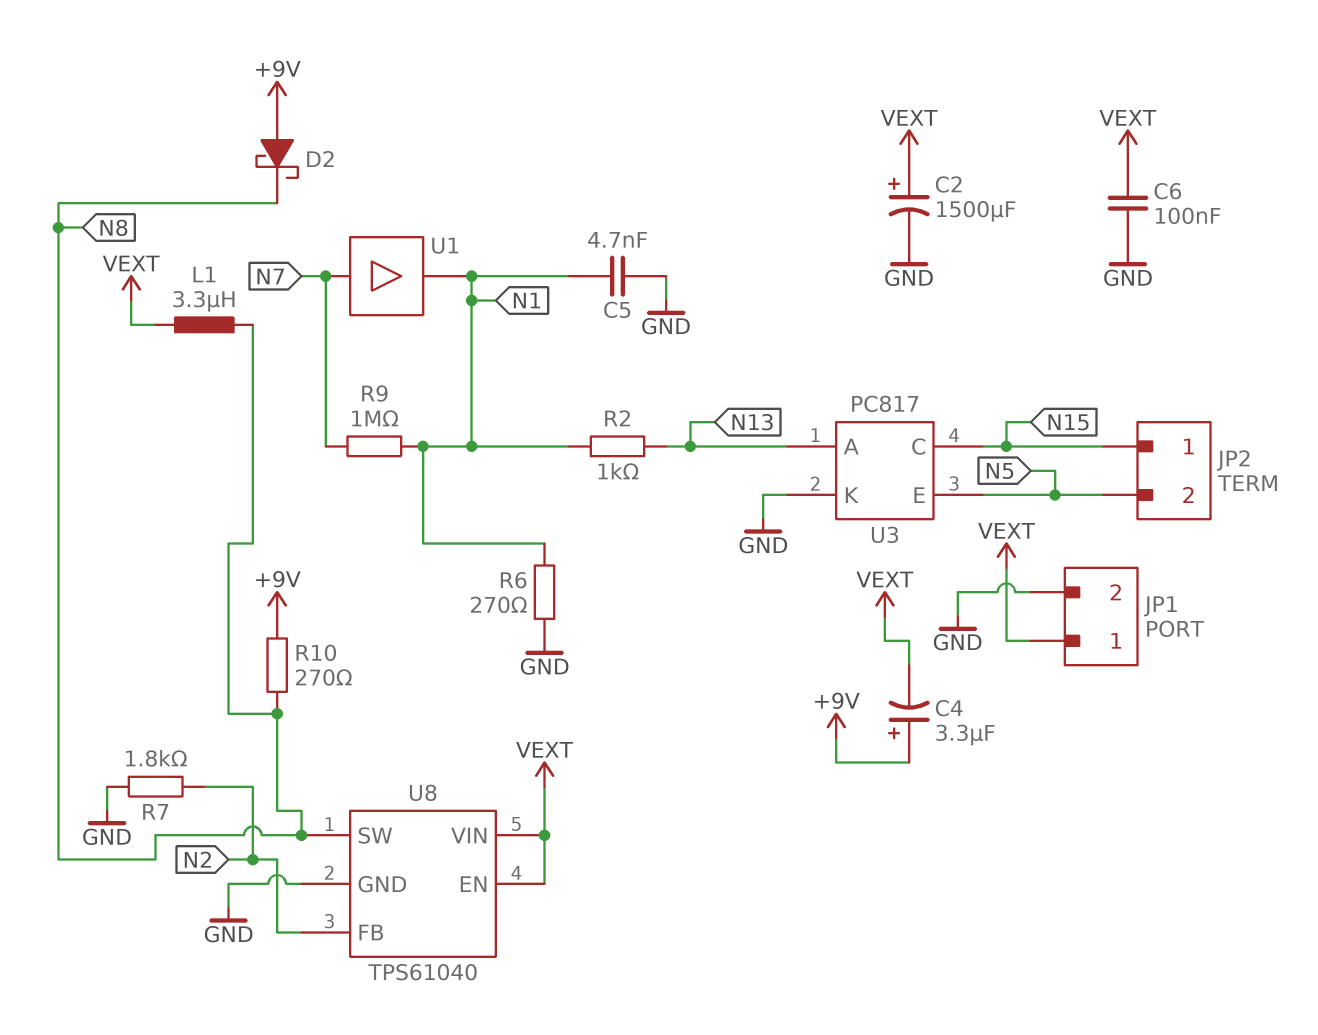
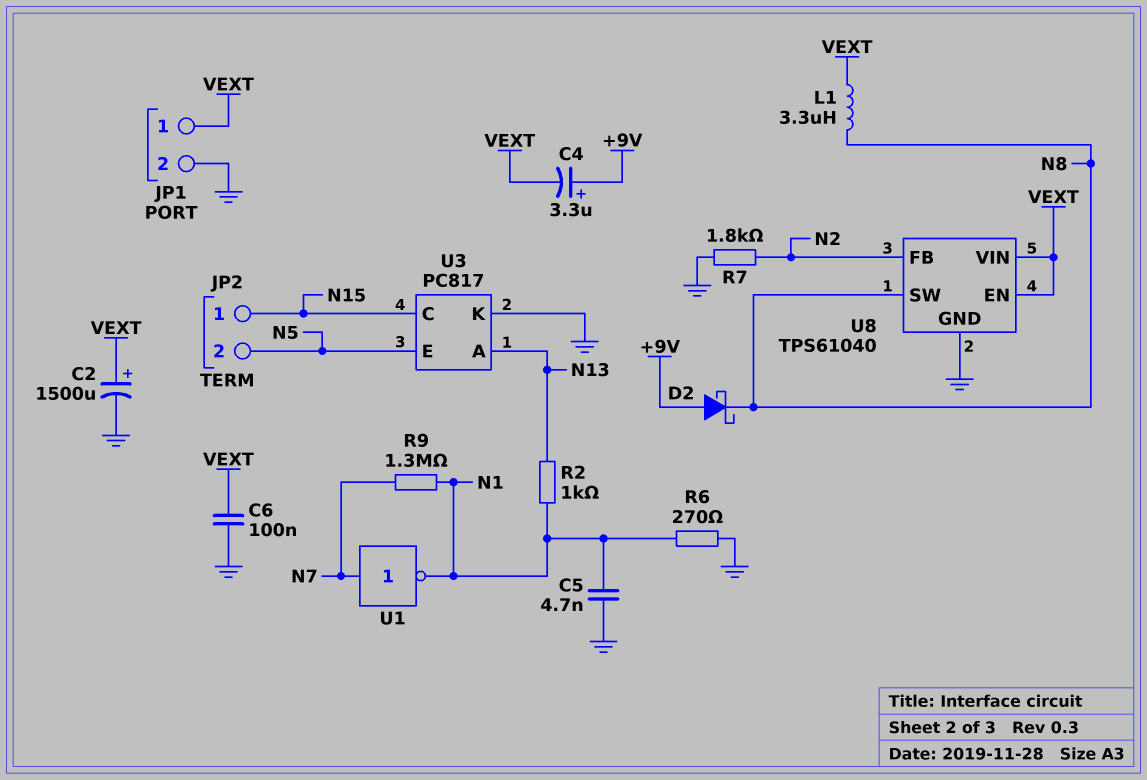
R9: 1M (N1, N7) -> 1.3M (N1, N7)
R10: 270 (+9V, N8) -> none
U1: buffer (in N7, out N1) -> NOT (in N7, out N1)

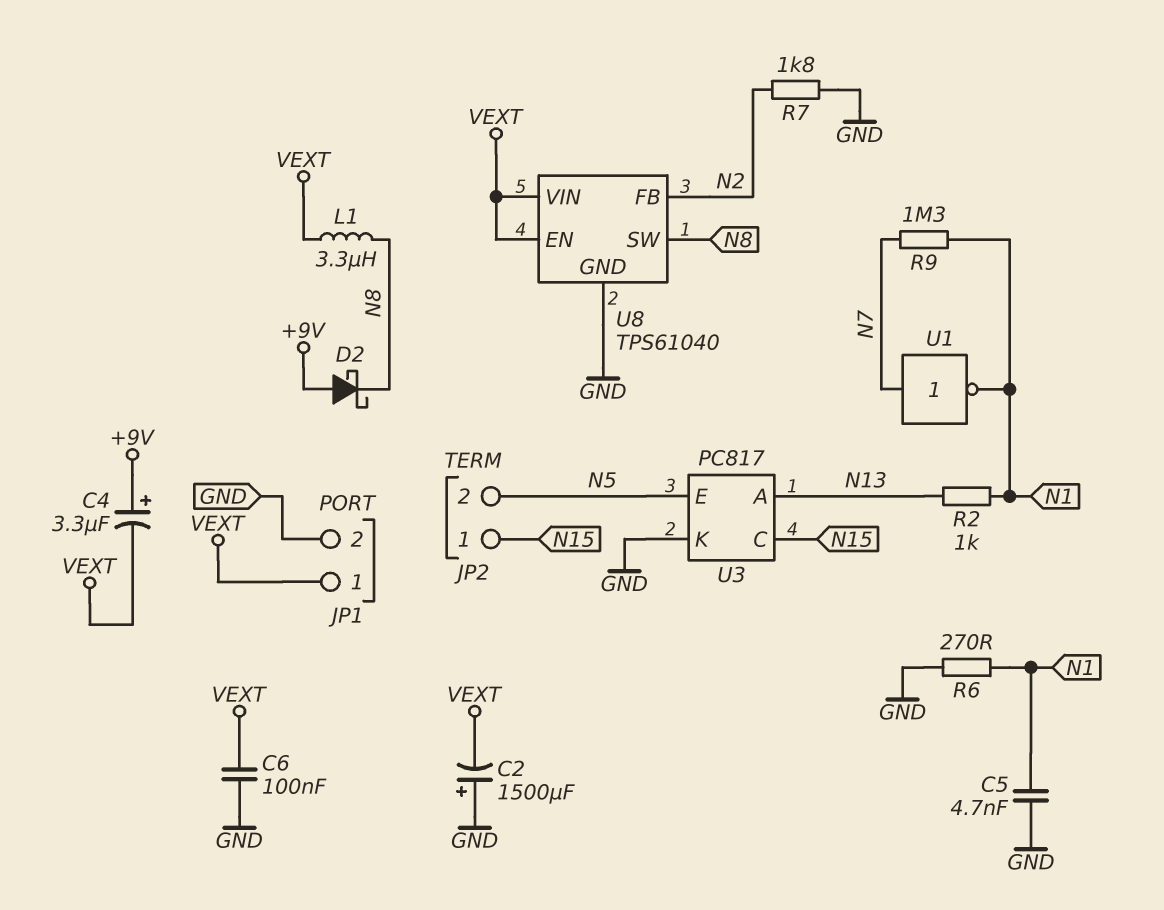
C2: 1500uF (plus VEXT, minus GND) -> 1500uF (plus GND, minus VEXT)

